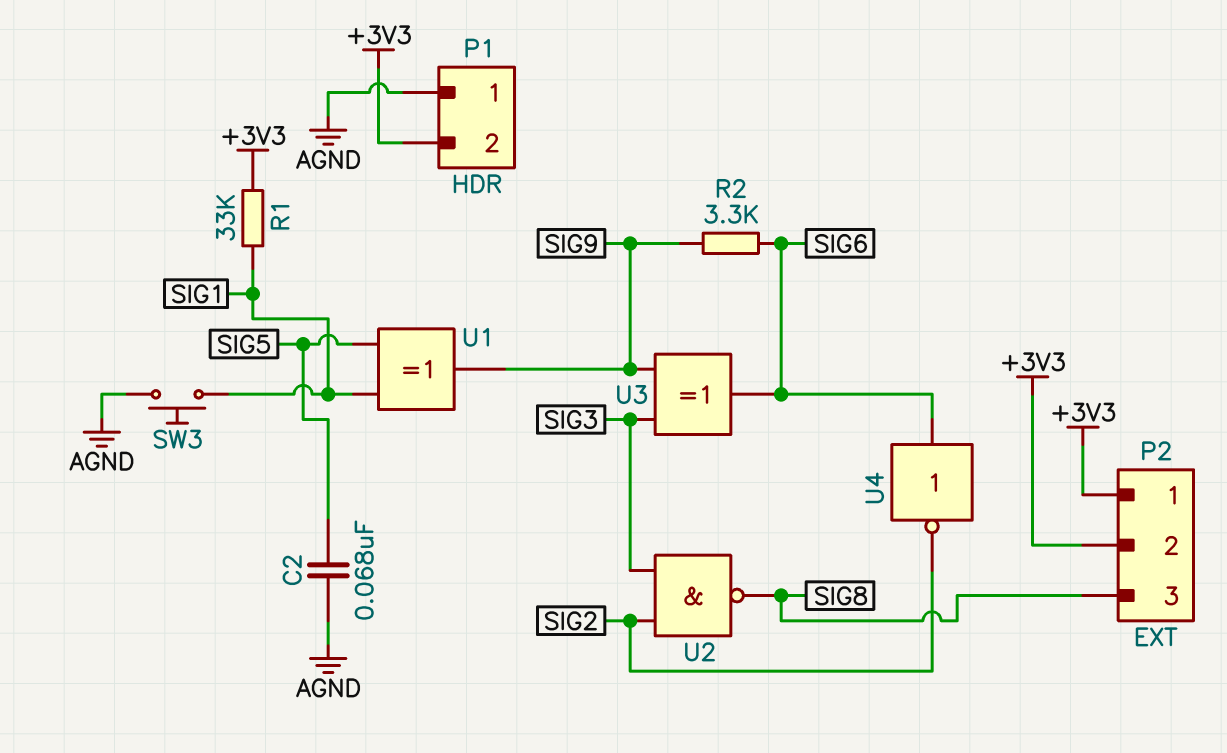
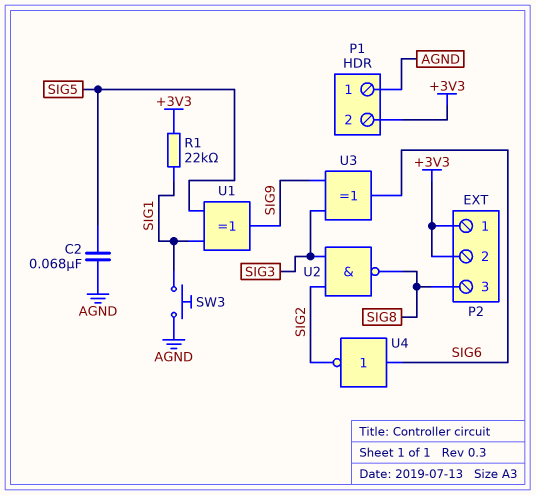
R1: 33k (+3V3, SIG1) -> 22k (+3V3, SIG1)
R2: 3.3k (SIG6, SIG9) -> none

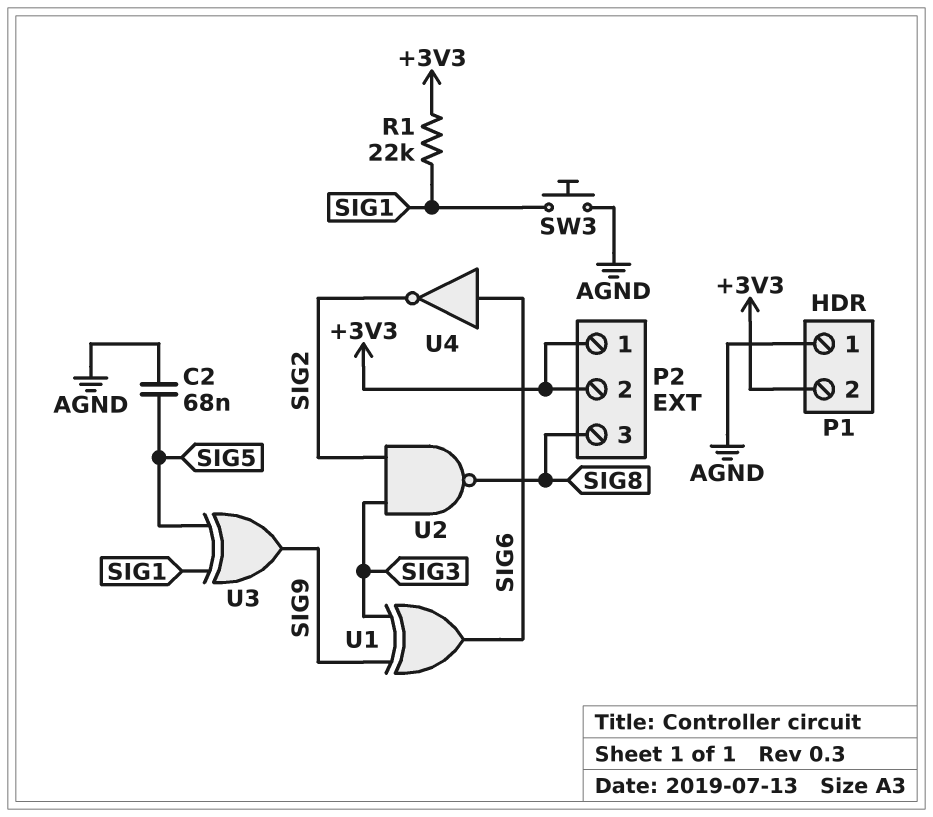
U1: XOR (in SIG1, in SIG5, out SIG9) -> XOR (in SIG3, in SIG9, out SIG6)
U3: XOR (in SIG3, in SIG9, out SIG6) -> XOR (in SIG1, in SIG5, out SIG9)

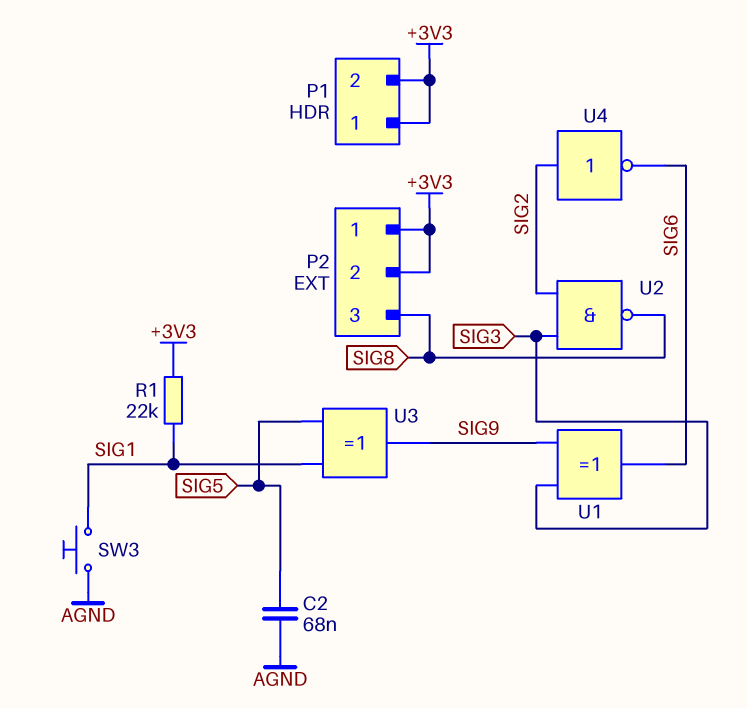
P1 pin 1: AGND -> +3V3
U4: NOT (in SIG6, out SIG2) -> NOT (in SIG2, out SIG6)

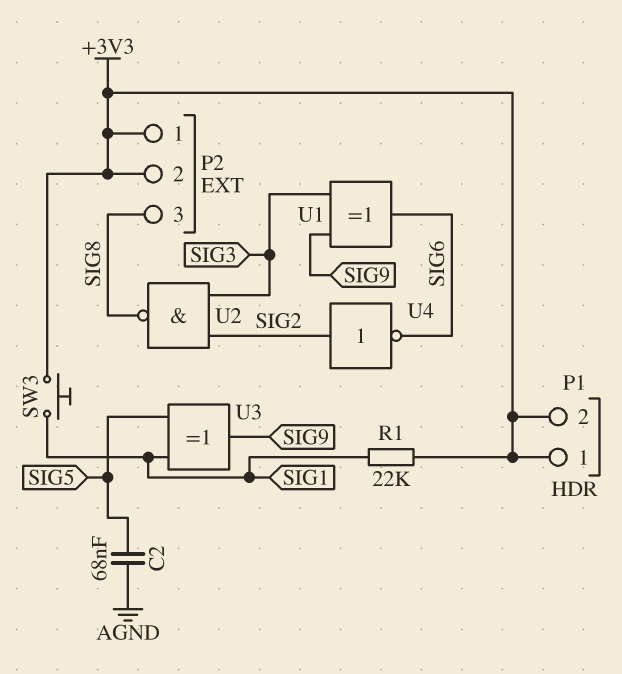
SW3: button (AGND, SIG1) -> button (+3V3, SIG1)

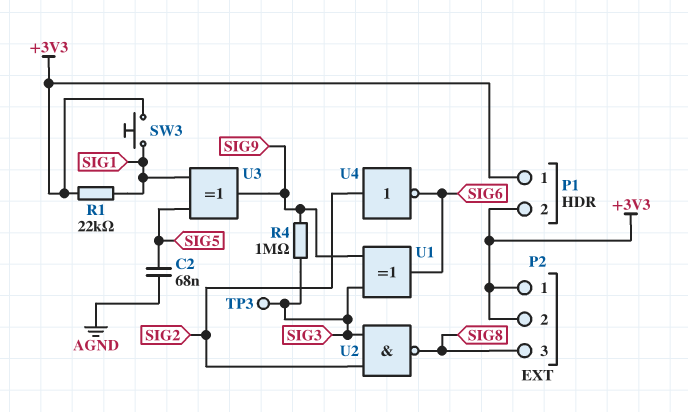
R4: none -> 1M (SIG3, SIG9)
TP3: none -> test point (SIG3)

